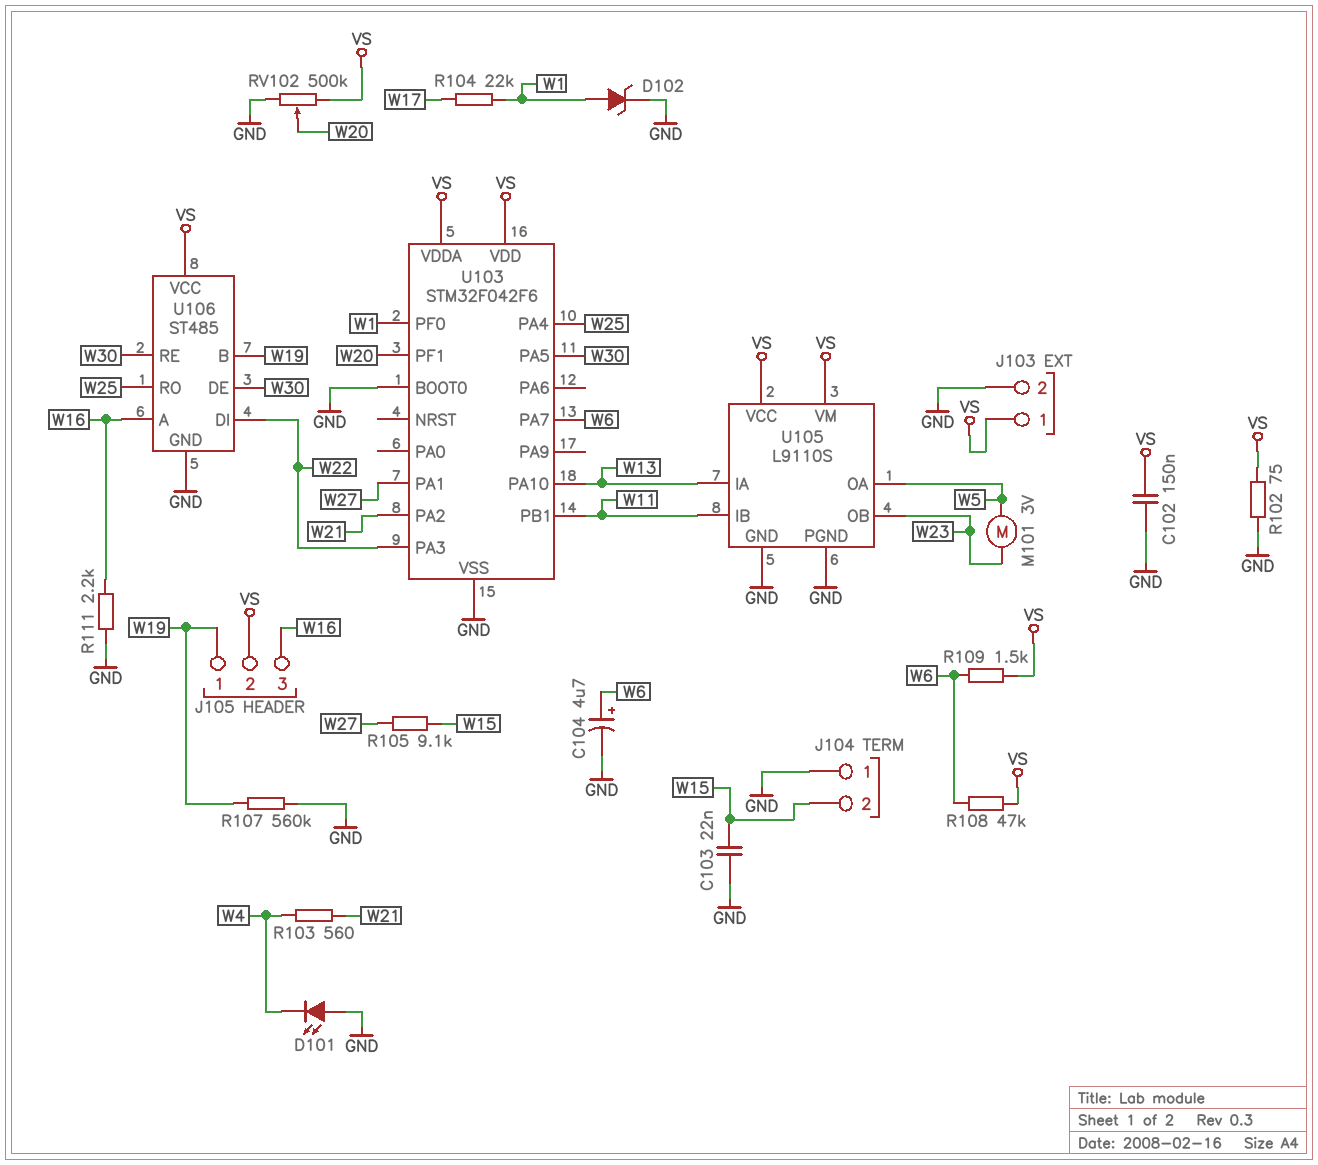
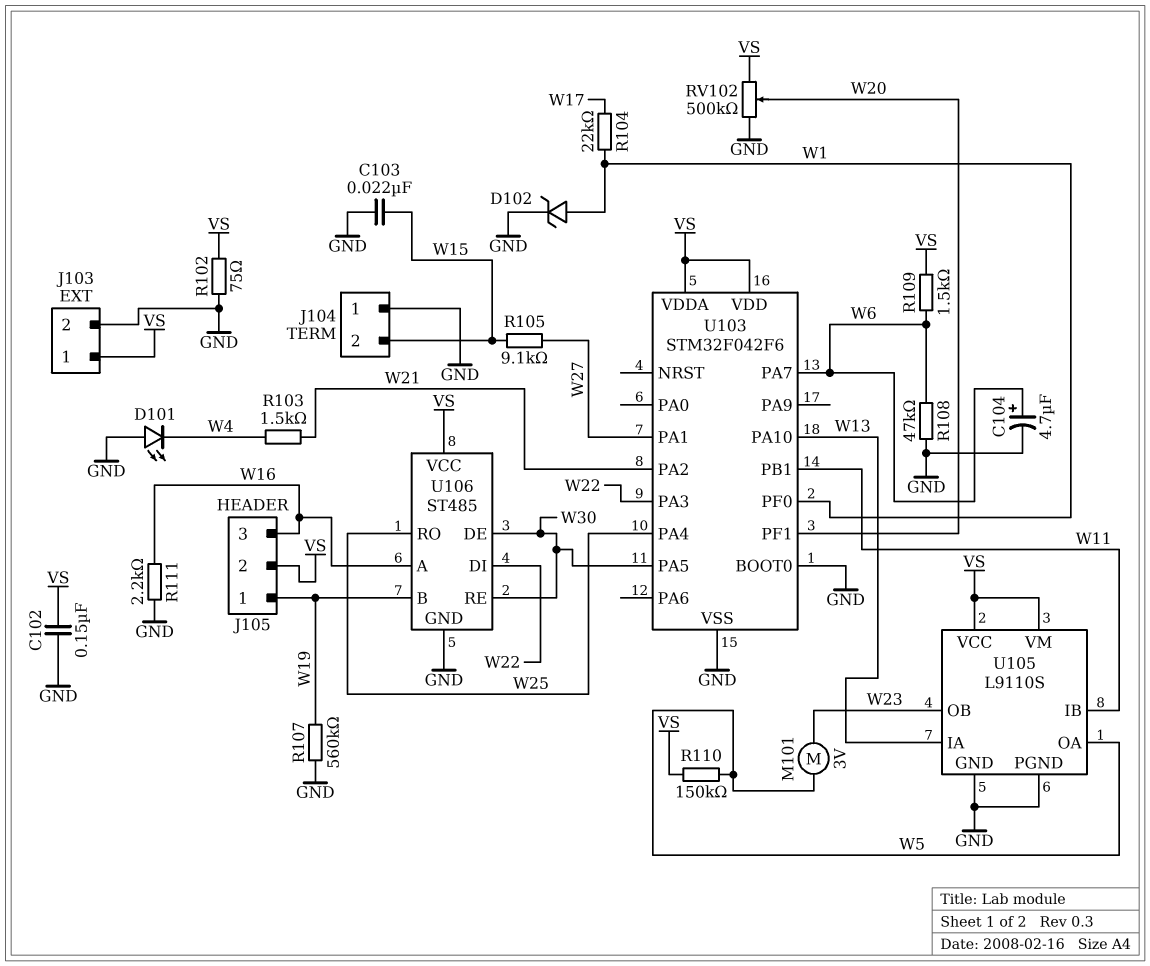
R103: 560 (W4, W21) -> 1.5k (W4, W21)
R108: 47k (VS, W6) -> 47k (GND, W6)
R110: none -> 150k (VS, W5)

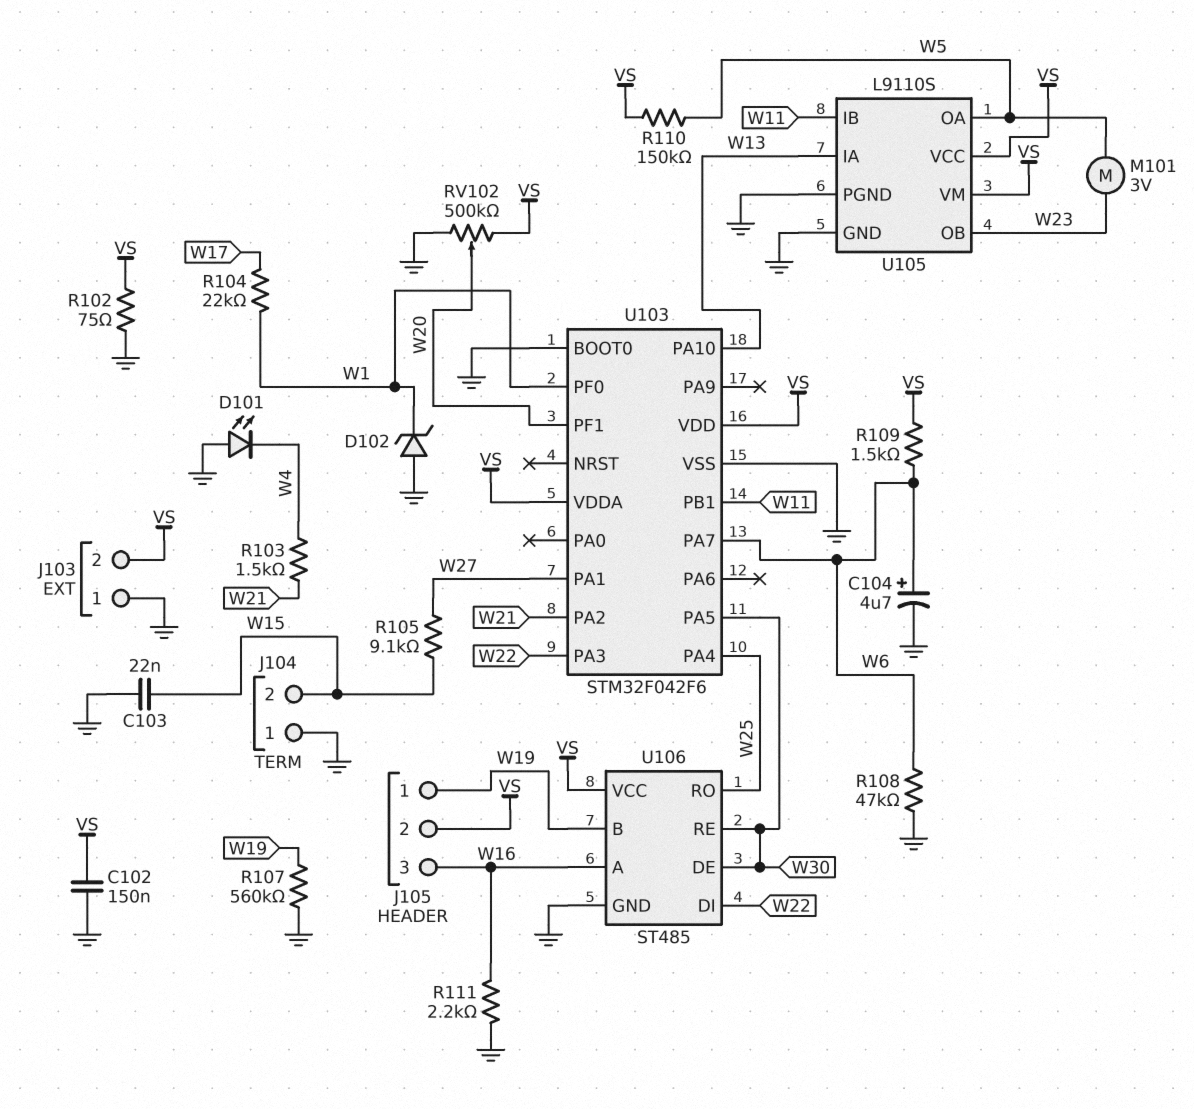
D102: zener (A W1, K GND) -> zener (A GND, K W1)
J103 pin 1: VS -> GND
J103 pin 2: GND -> VS

